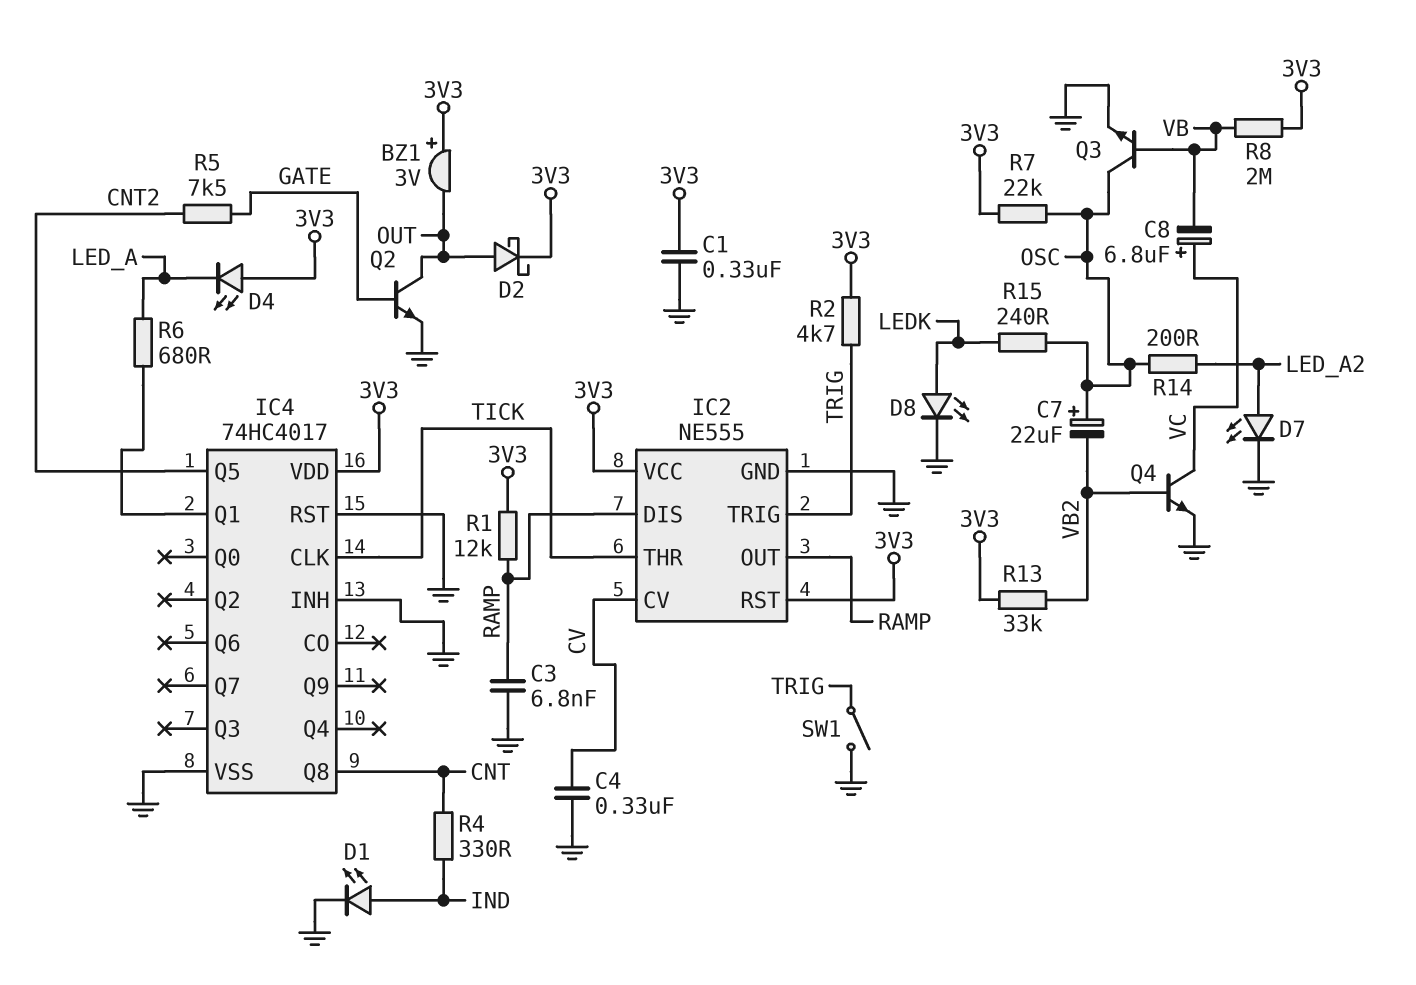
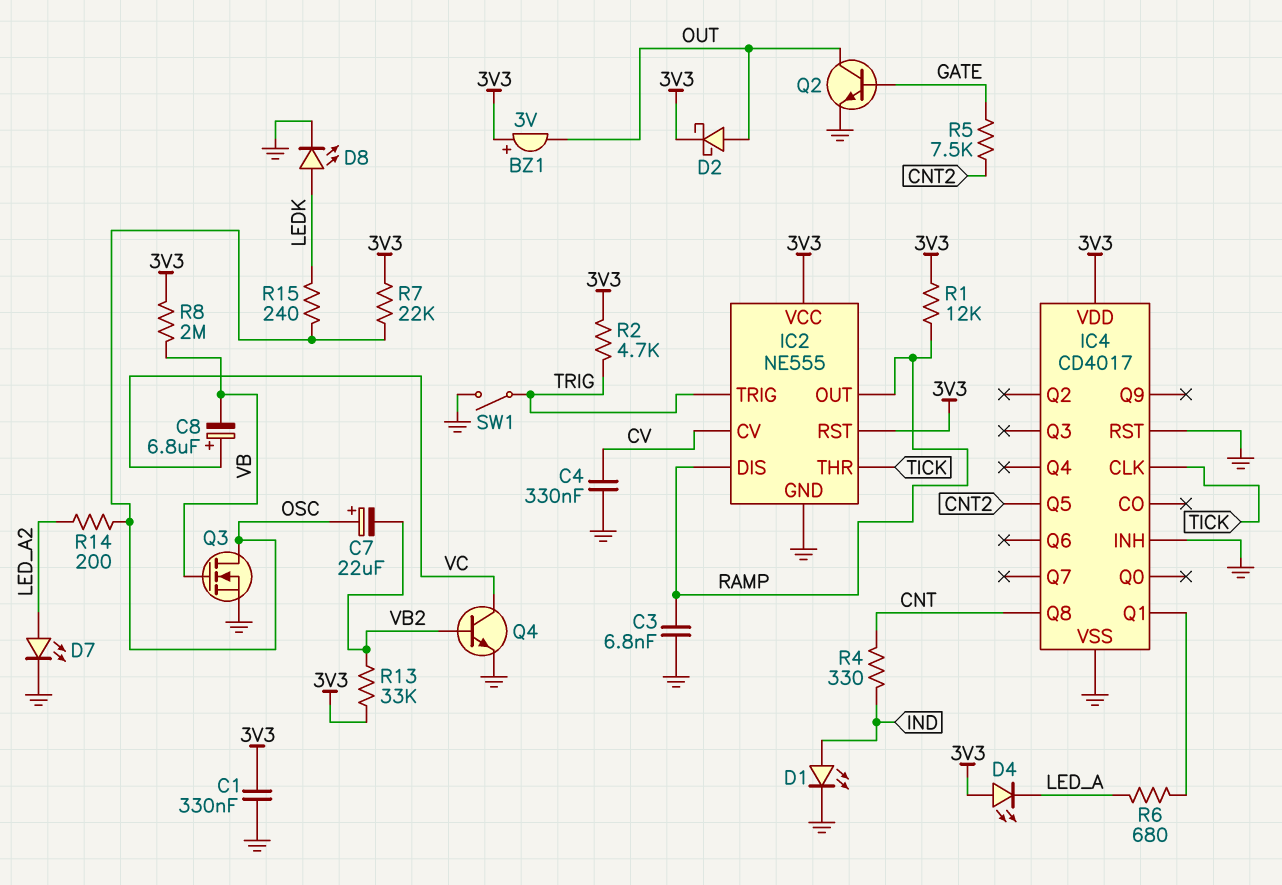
IC4: 74HC4017 -> CD4017
Q3: NPN (B VB, C OSC, E GND) -> NMOS (G VB, D OSC, S GND)

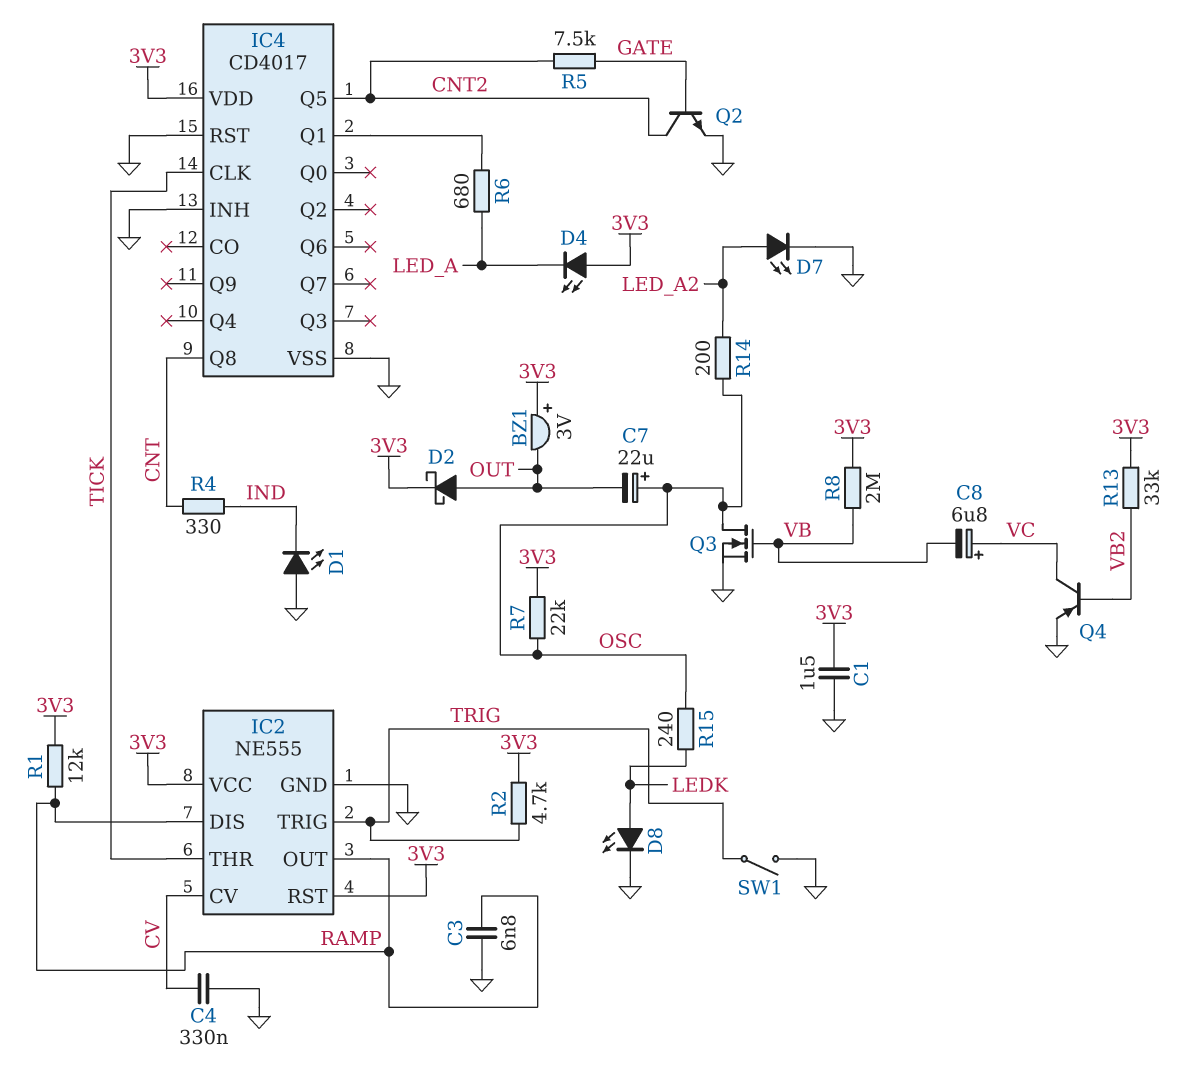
C1: 330nF (3V3, GND) -> 1.5uF (3V3, GND)
C7: 22uF (plus OSC, minus VB2) -> 22uF (plus OSC, minus OUT)
D1: LED (A IND, K GND) -> LED (A GND, K IND)
Q2: NPN (B GATE, C OUT, E GND) -> NPN (B GATE, C CNT2, E GND)
Q4: NPN (B VB2, C VC, E GND) -> PNP (B VB2, C VC, E GND)

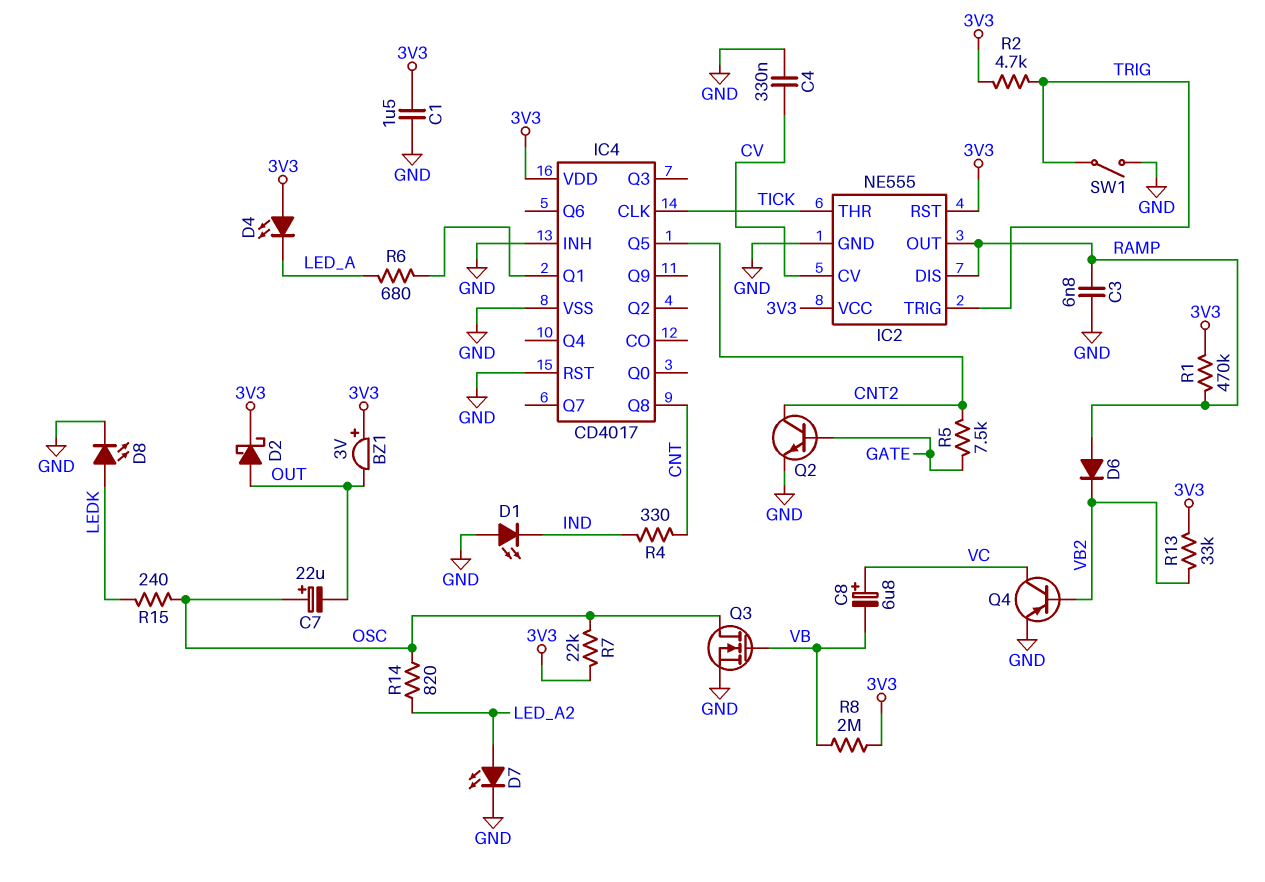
D6: none -> diode (A RAMP, K VB2)
R1: 12k (3V3, RAMP) -> 470k (3V3, RAMP)
R14: 200 (LED_A2, OSC) -> 820 (LED_A2, OSC)

